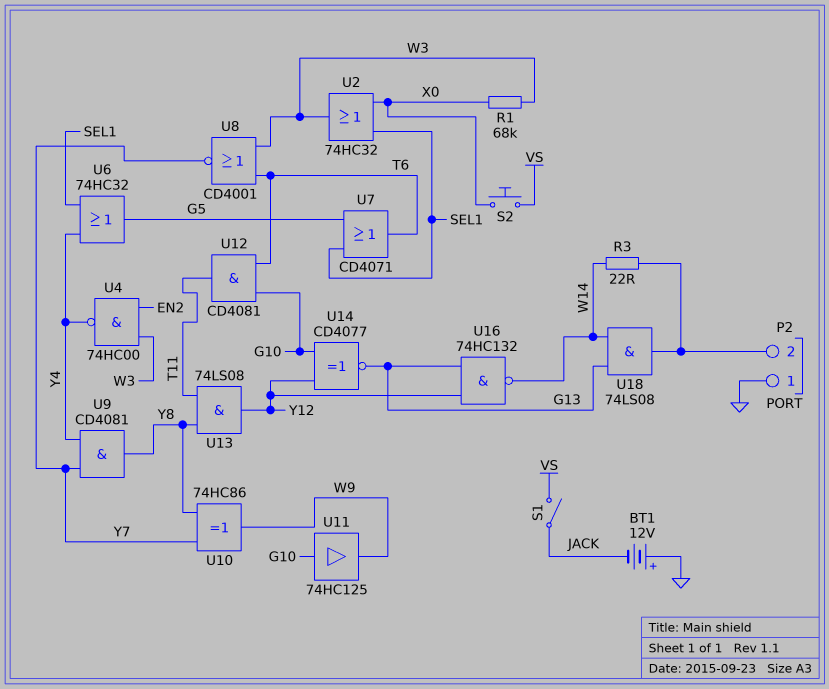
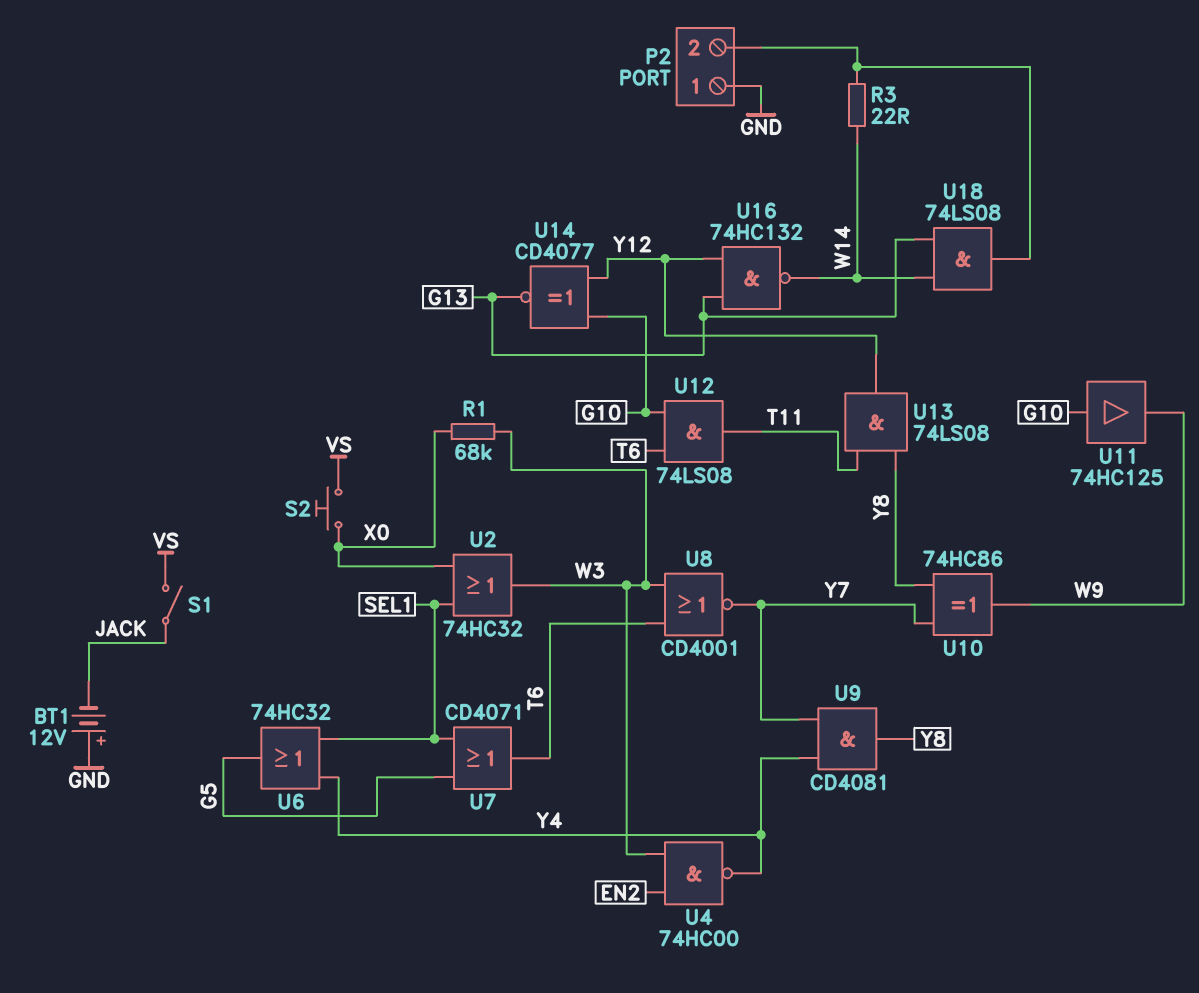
U12: AND CD4081 (in G10, in T6, out T11) -> AND 74LS08 (in G10, in T6, out T11)

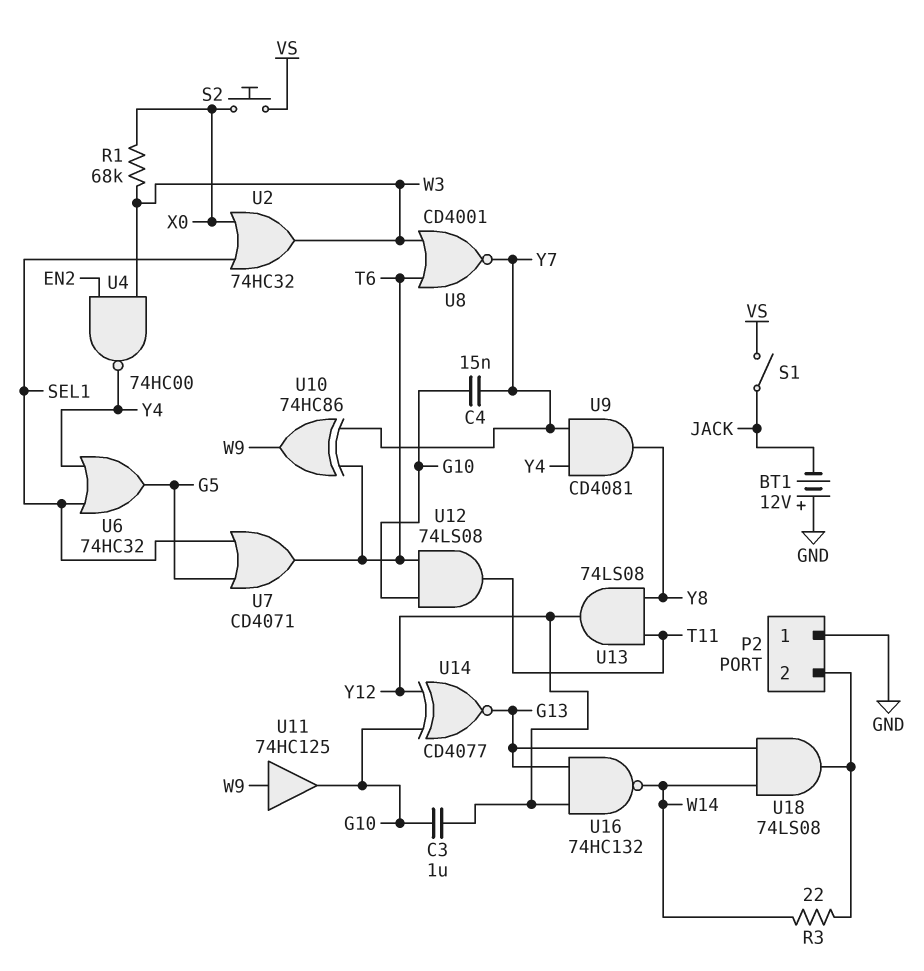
C3: none -> 1uF (G10, Y12)
C4: none -> 15nF (G10, Y7)
U10: XOR 74HC86 (in Y7, in Y8, out W9) -> XOR 74HC86 (in T6, in Y7, out W9)
U11: buffer 74HC125 (in G10, out W9) -> buffer 74HC125 (in W9, out G10)

